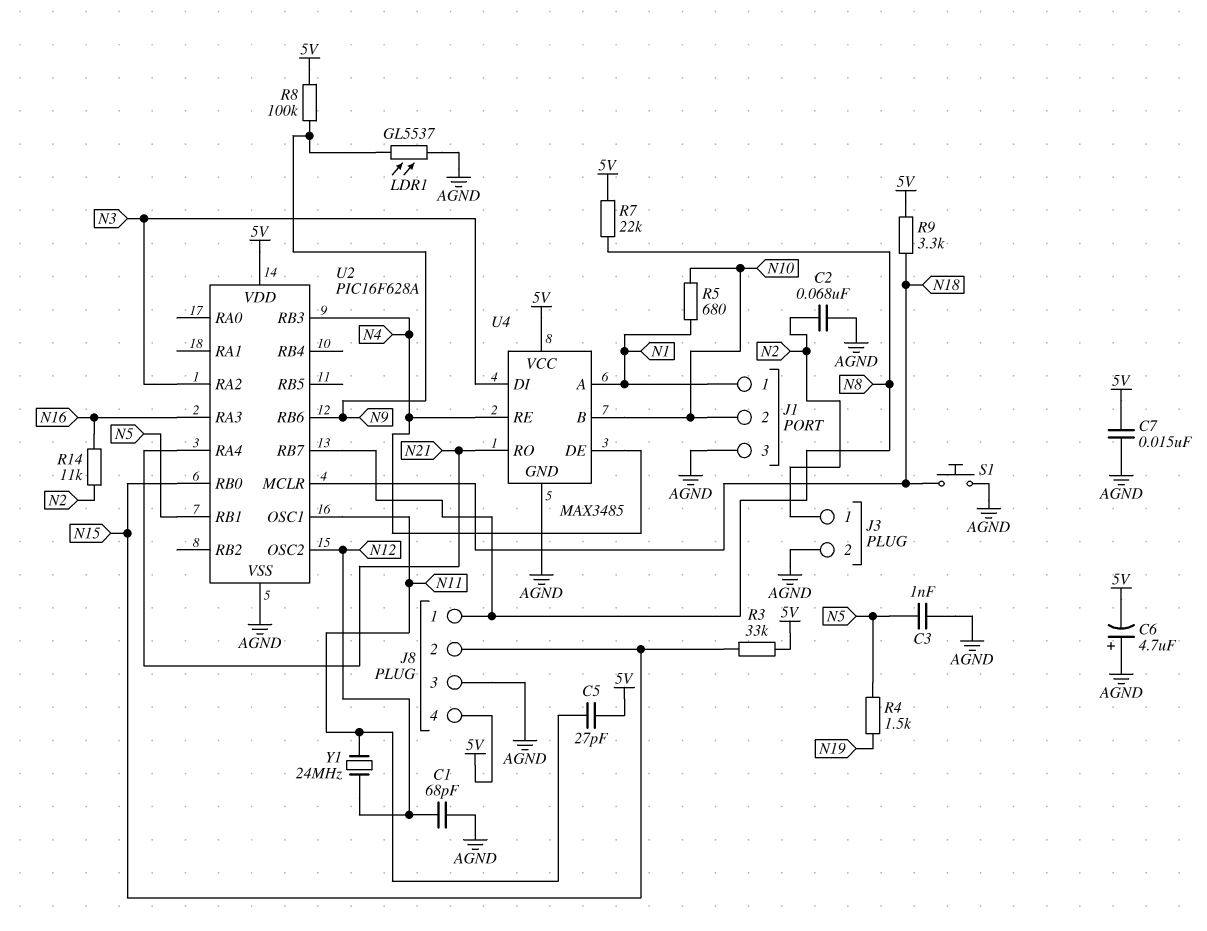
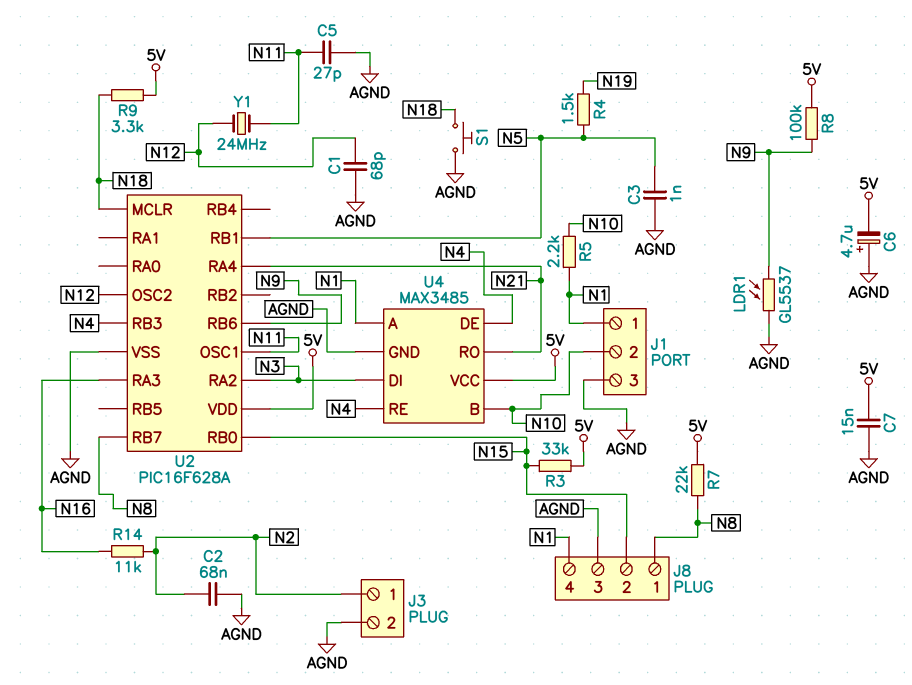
C5: 27pF (5V, N11) -> 27pF (AGND, N11)
J8 pin 4: 5V -> N1
R5: 680 (N1, N10) -> 2.2k (N1, N10)

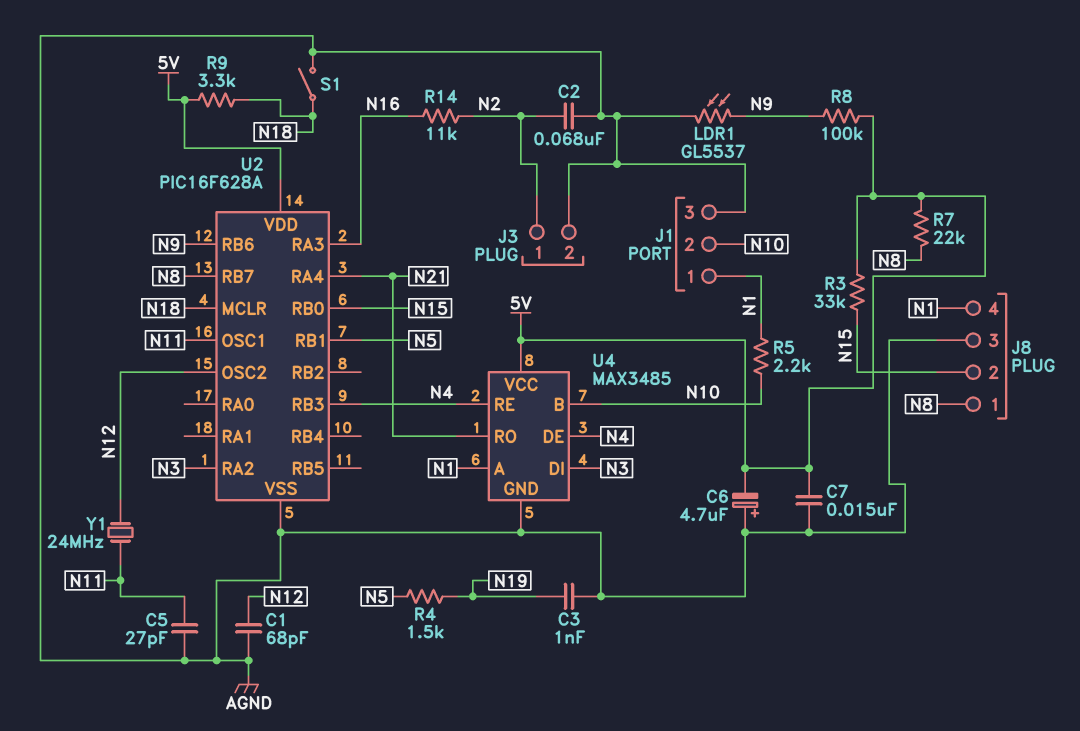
C3: 1nF (AGND, N5) -> 1nF (AGND, N19)
S1: button (AGND, N18) -> switch (AGND, N18)

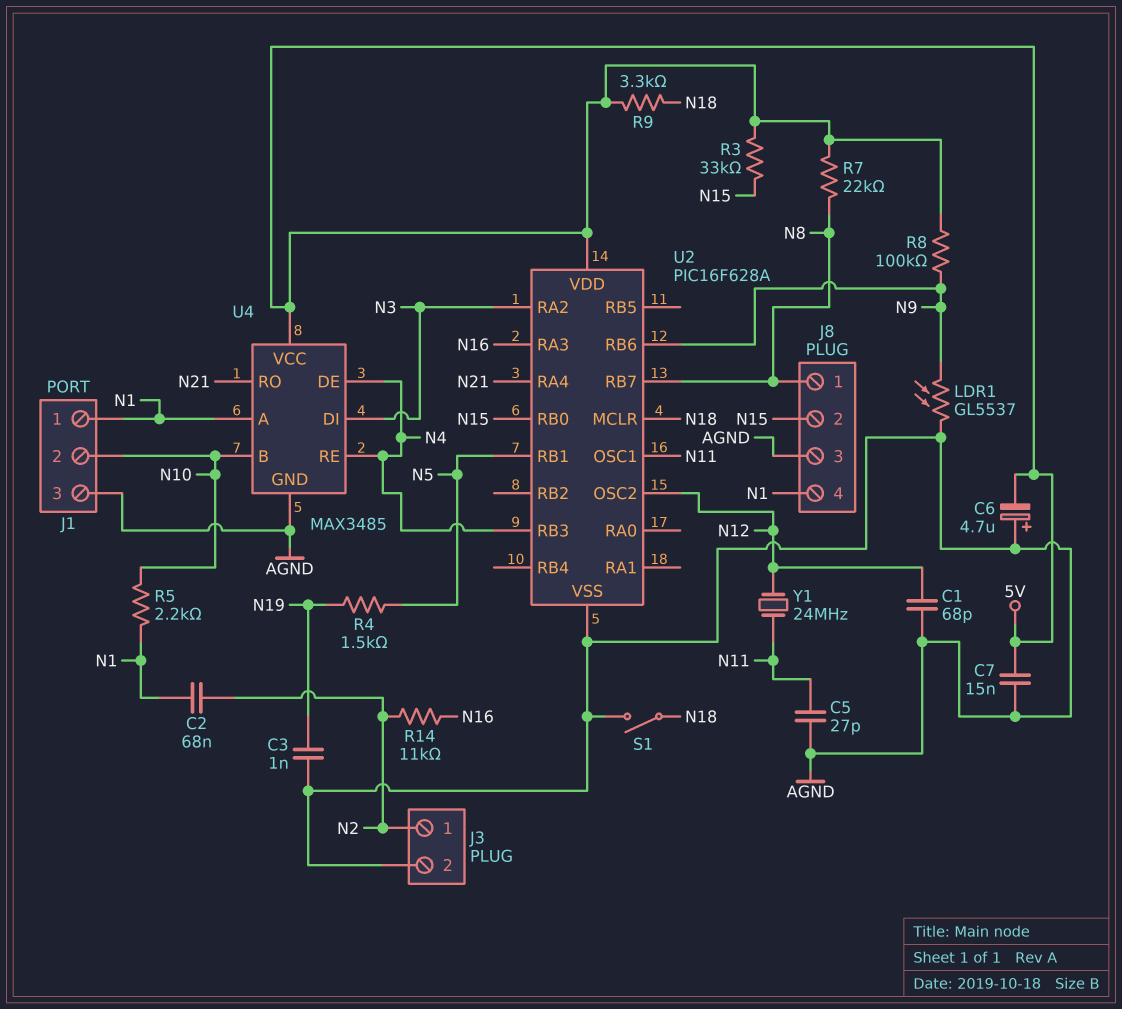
C2: 68nF (AGND, N2) -> 68nF (N1, N2)

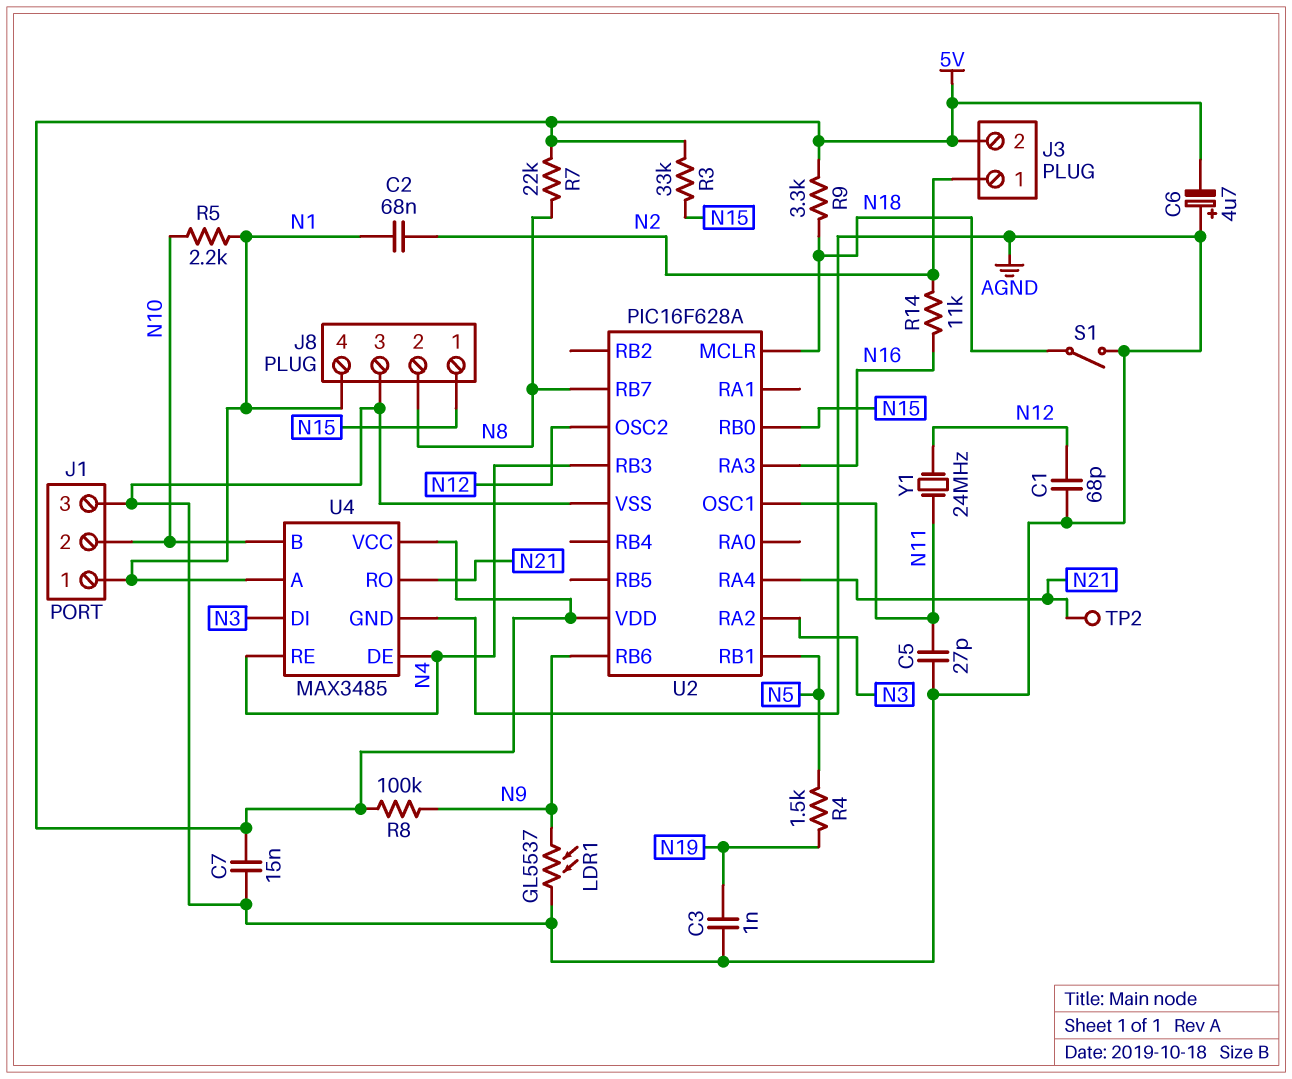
J3 pin 2: AGND -> 5V
J8 pin 1: N8 -> N15
J8 pin 2: N15 -> N8
TP2: none -> test point (N21)

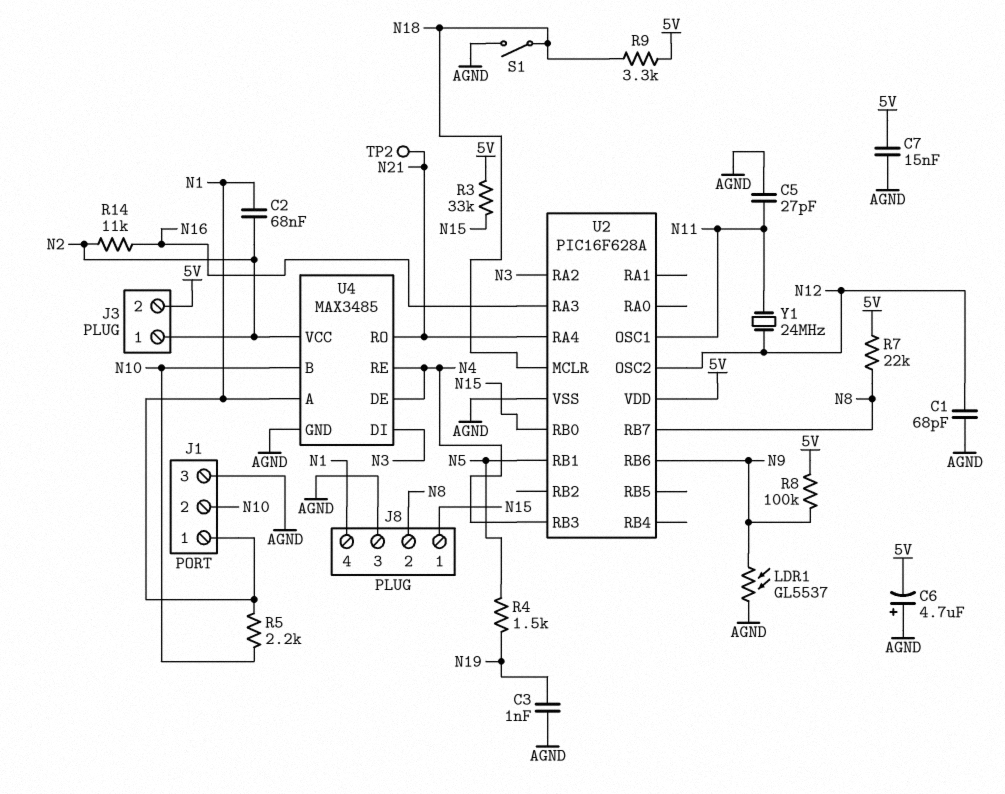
U4 pin VCC: 5V -> N2

